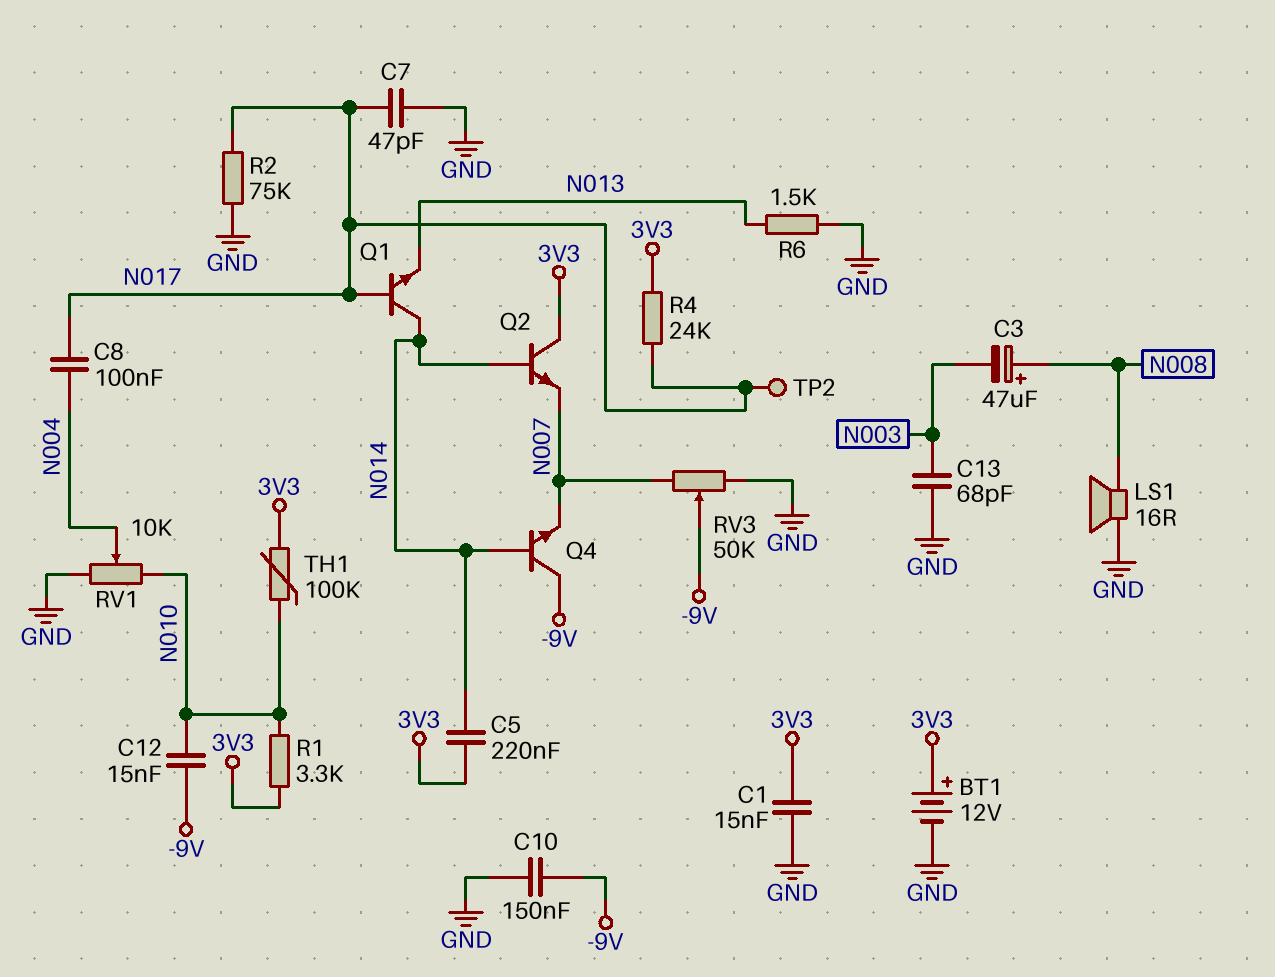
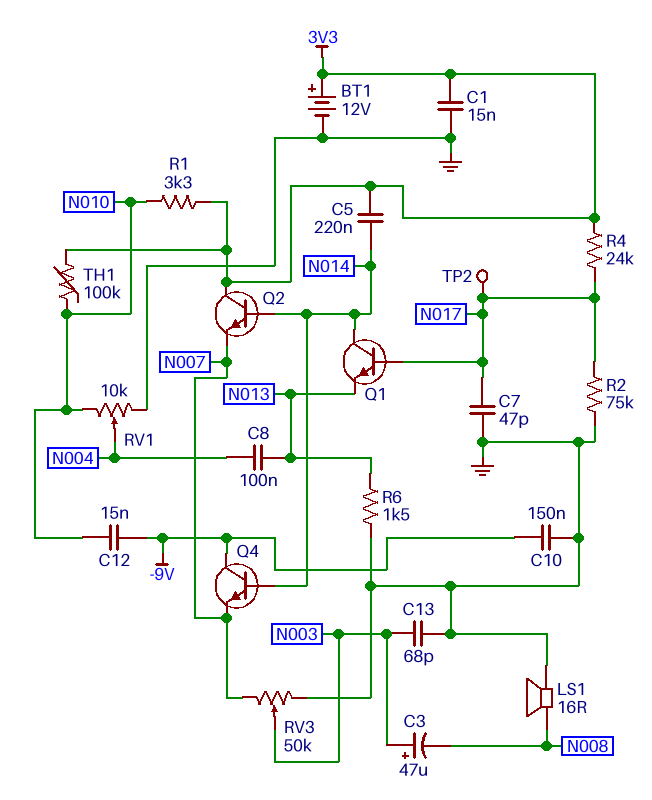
C3: 47uF (plus N008, minus N003) -> 47uF (plus N003, minus N008)
C8: 100nF (N004, N017) -> 100nF (N004, N013)
RV3: 50k (GND, N007, wiper -9V) -> 50k (GND, N007, wiper N003)

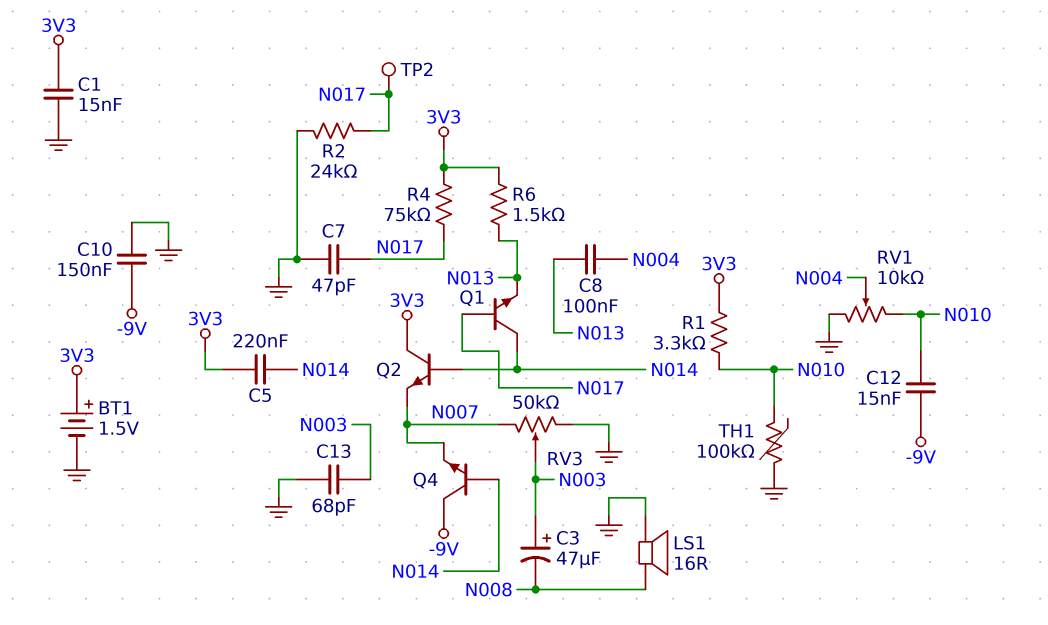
BT1: 12V (plus 3V3, minus GND) -> 1.5V (plus 3V3, minus GND)
R2: 75k (GND, N017) -> 24k (GND, N017)
R4: 24k (3V3, N017) -> 75k (3V3, N017)
R6: 1.5k (GND, N013) -> 1.5k (3V3, N013)
TH1: 100k (3V3, N010) -> 100k (GND, N010)

